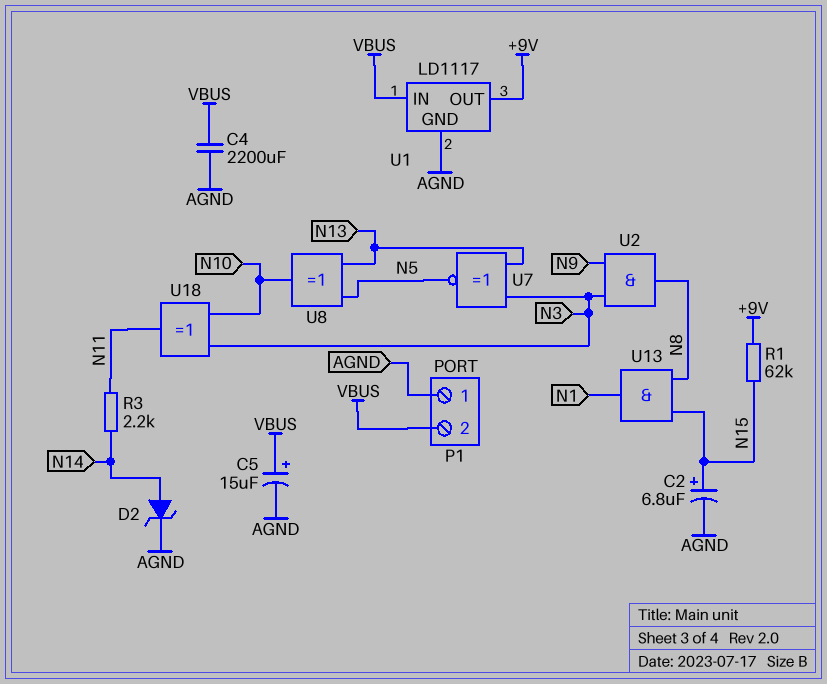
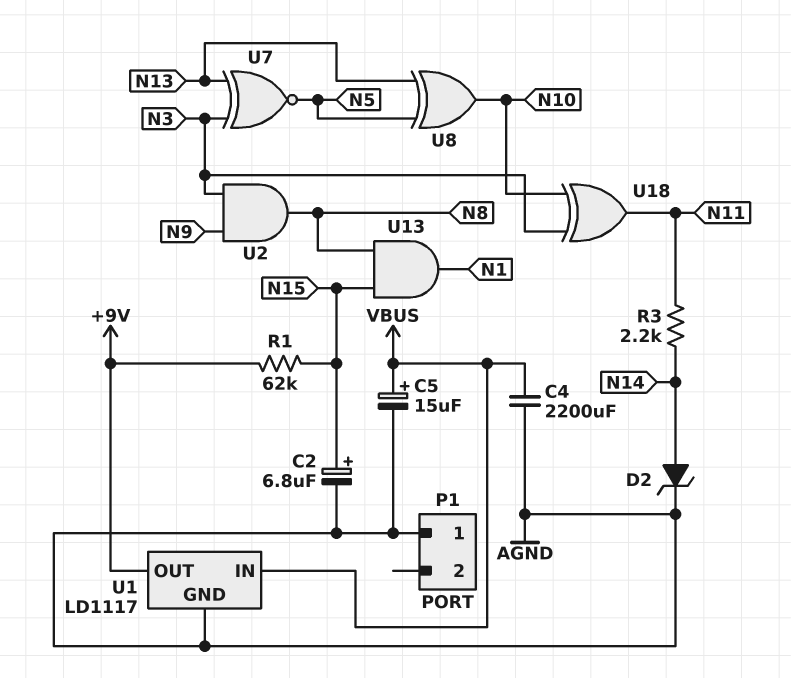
P1 pin 2: VBUS -> none

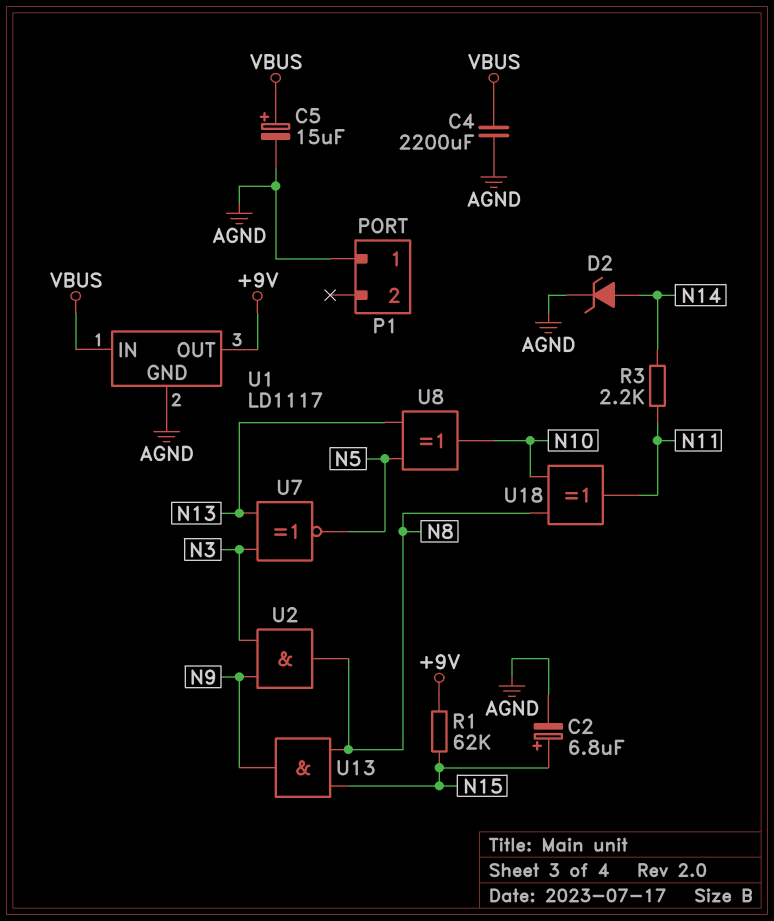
U13: AND (in N8, in N15, out N1) -> AND (in N8, in N15, out N9)
U18: XOR (in N3, in N10, out N11) -> XOR (in N8, in N10, out N11)

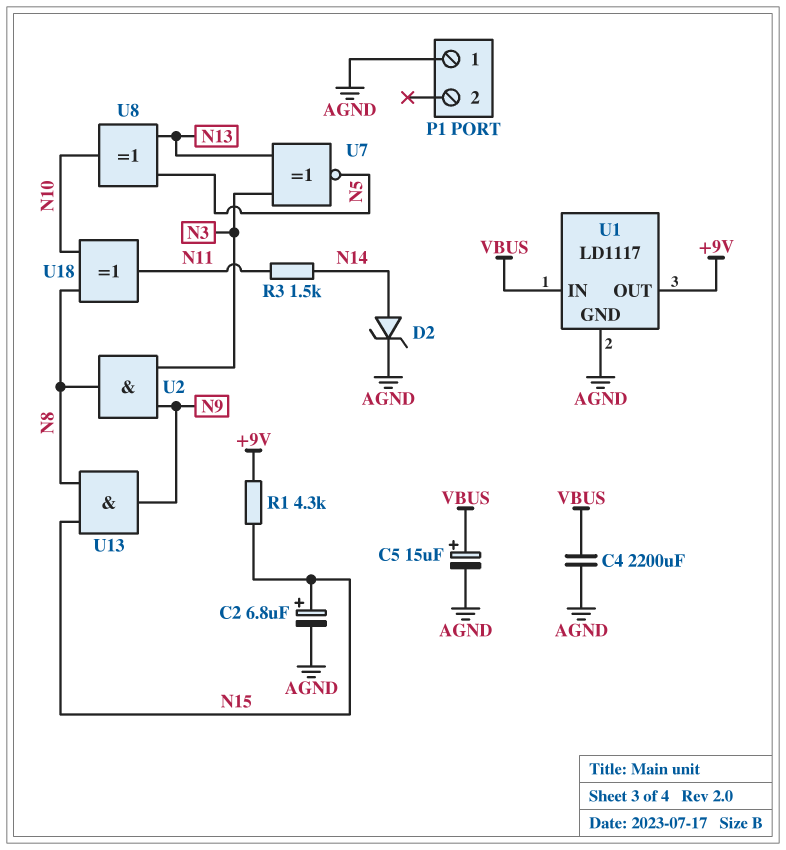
R1: 62k (+9V, N15) -> 4.3k (+9V, N15)
R3: 2.2k (N11, N14) -> 1.5k (N11, N14)

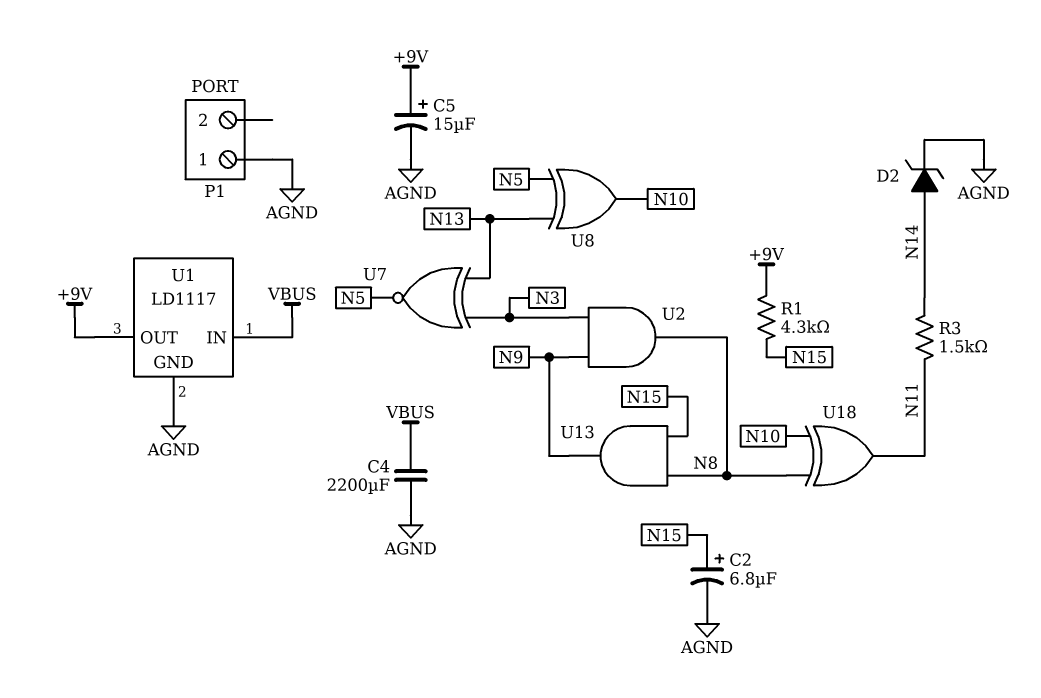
C5: 15uF (plus VBUS, minus AGND) -> 15uF (plus +9V, minus AGND)

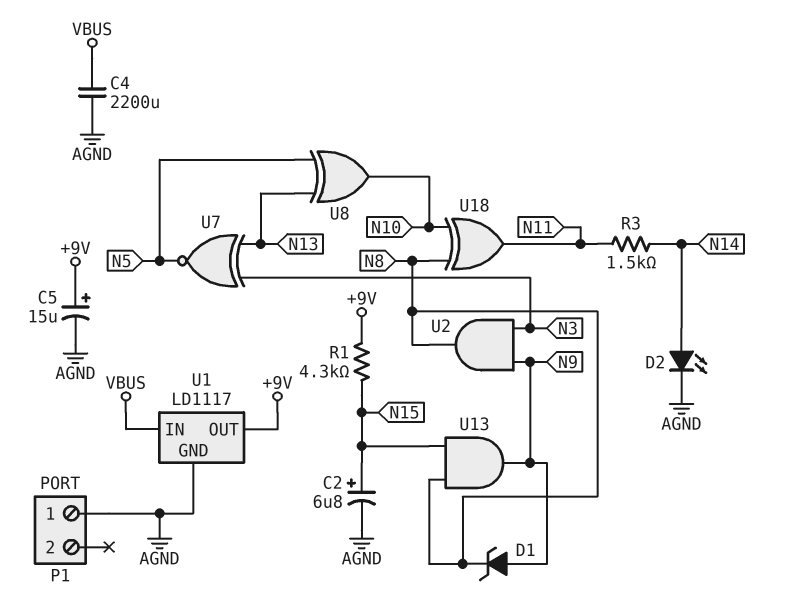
D1: none -> zener (A N9, K N8)
D2: zener (A N14, K AGND) -> LED (A N14, K AGND)

